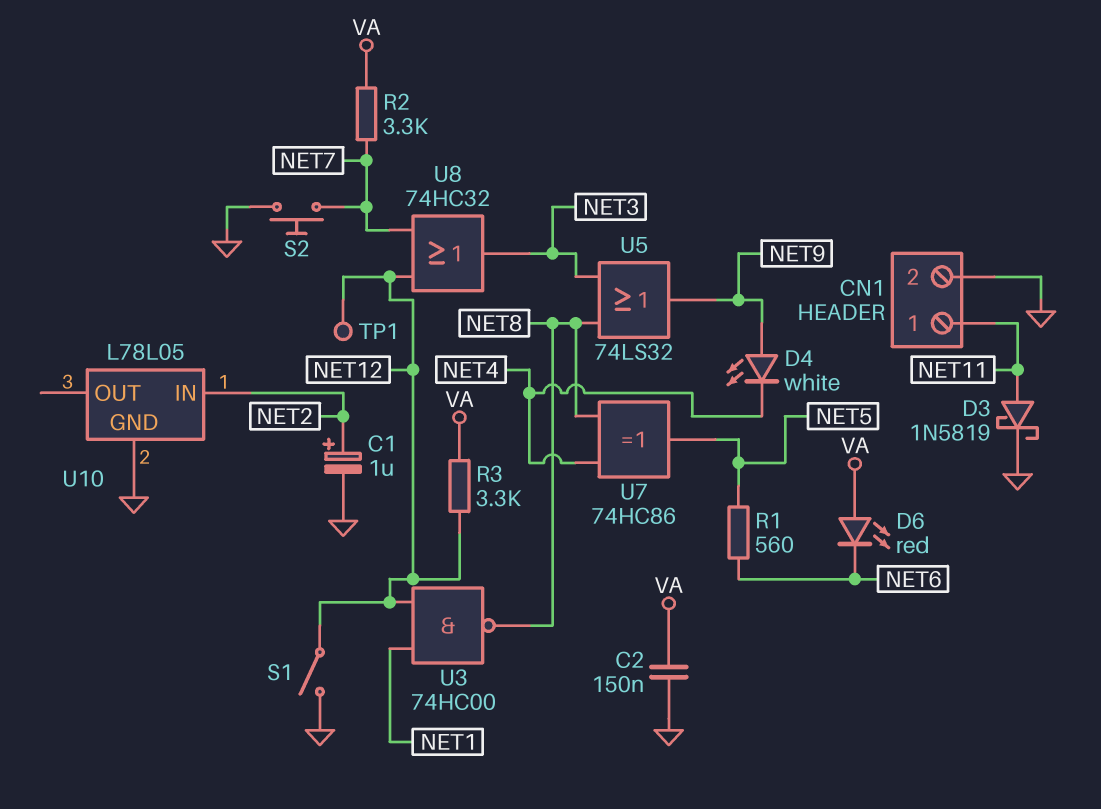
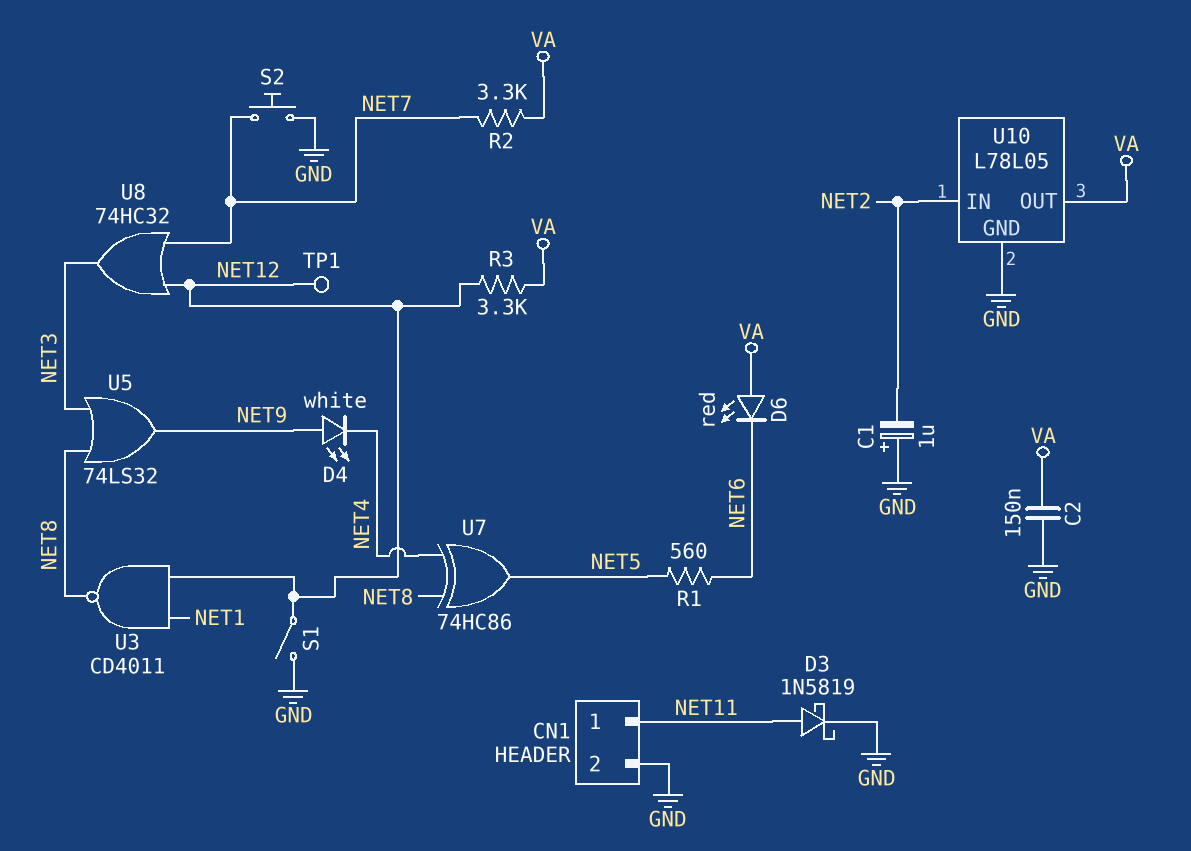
C1: 1uF (plus NET2, minus GND) -> 1uF (plus GND, minus NET2)
U3: NAND 74HC00 (in NET1, in NET12, out NET8) -> NAND CD4011 (in NET1, in NET12, out NET8)
U10 pin OUT: none -> VA

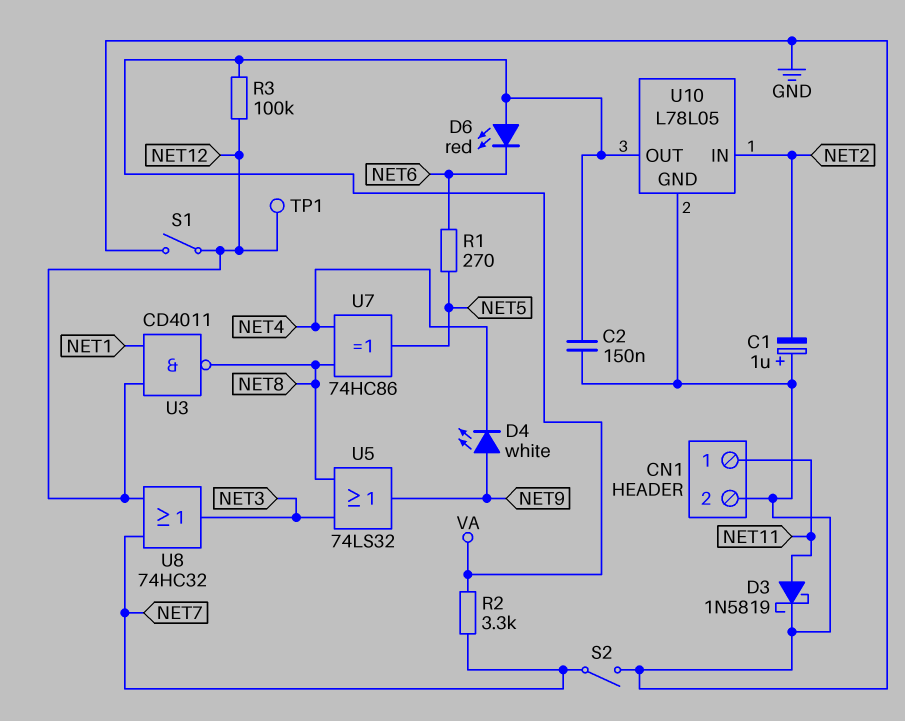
R1: 560 (NET5, NET6) -> 270 (NET5, NET6)
R3: 3.3k (NET12, VA) -> 100k (NET12, VA)
S2: button (GND, NET7) -> switch (GND, NET7)

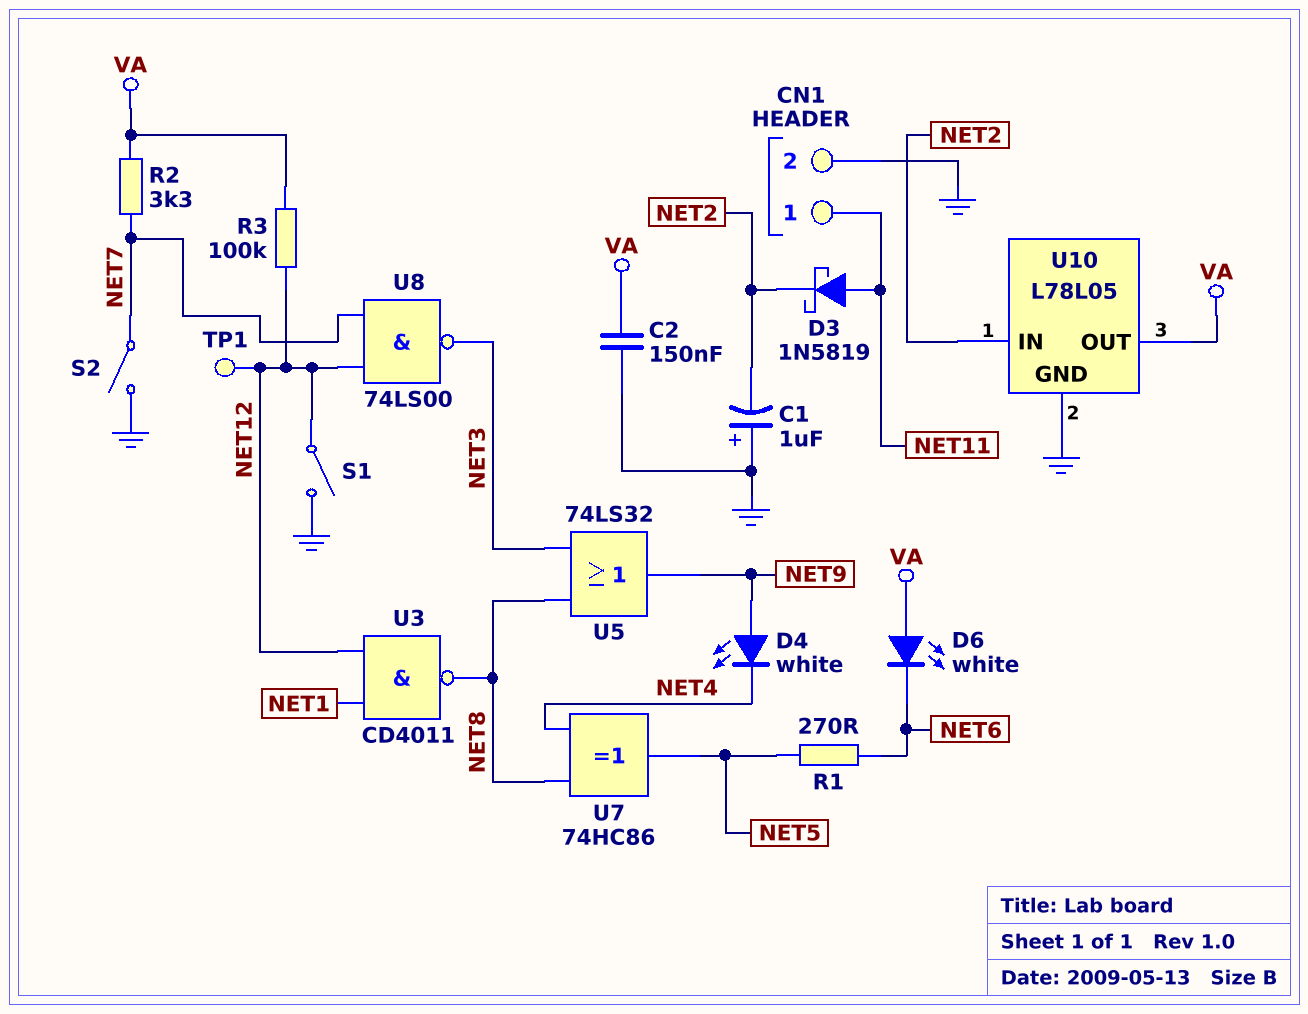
D3: schottky 1N5819 (A NET11, K GND) -> schottky 1N5819 (A NET11, K NET2)
D6: LED red (A VA, K NET6) -> LED white (A VA, K NET6)
U8: OR 74HC32 (in NET7, in NET12, out NET3) -> NAND 74LS00 (in NET7, in NET12, out NET3)

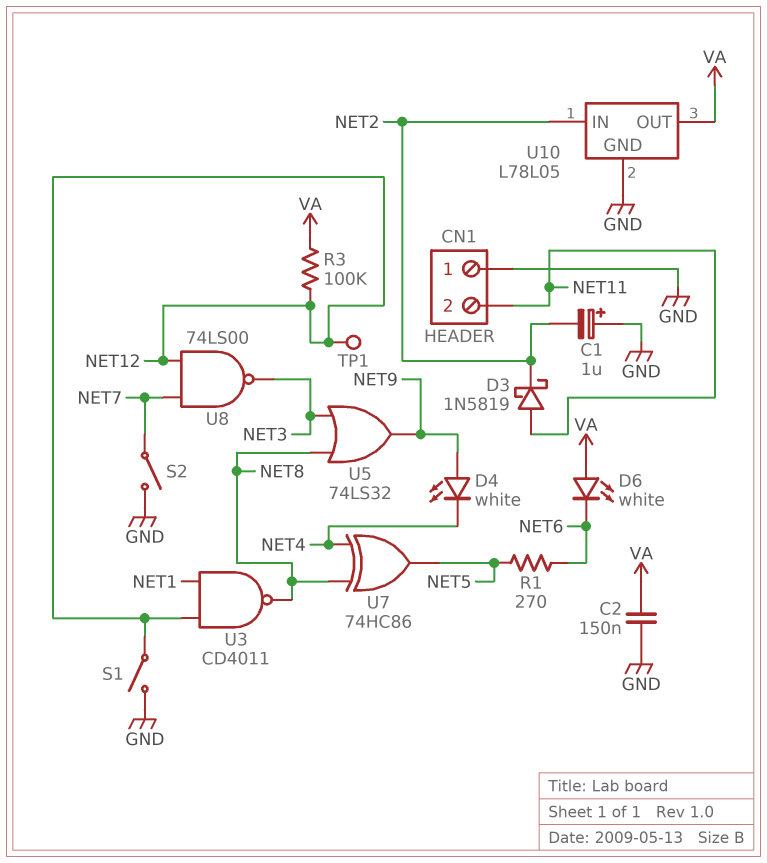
CN1 pin 1: NET11 -> GND
CN1 pin 2: GND -> NET11
R2: 3.3k (NET7, VA) -> none

